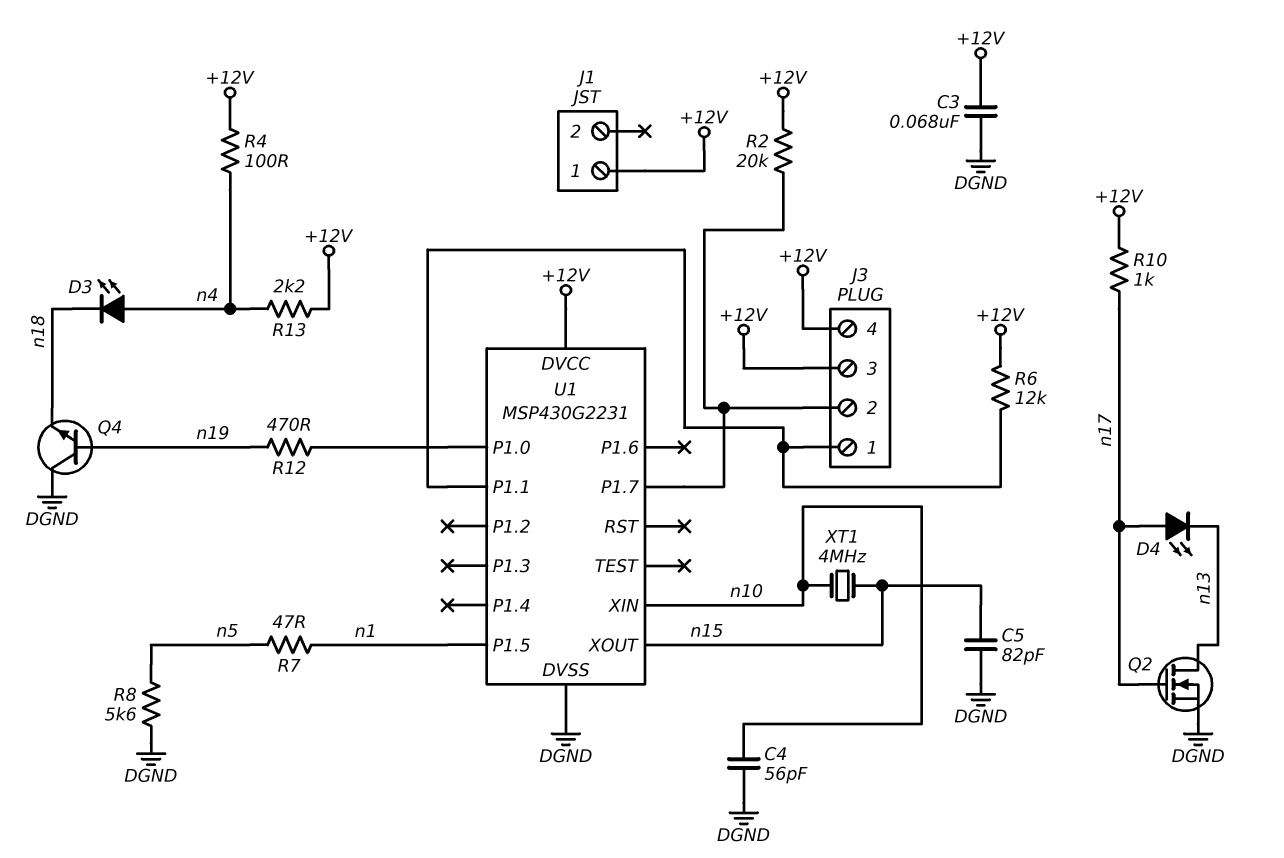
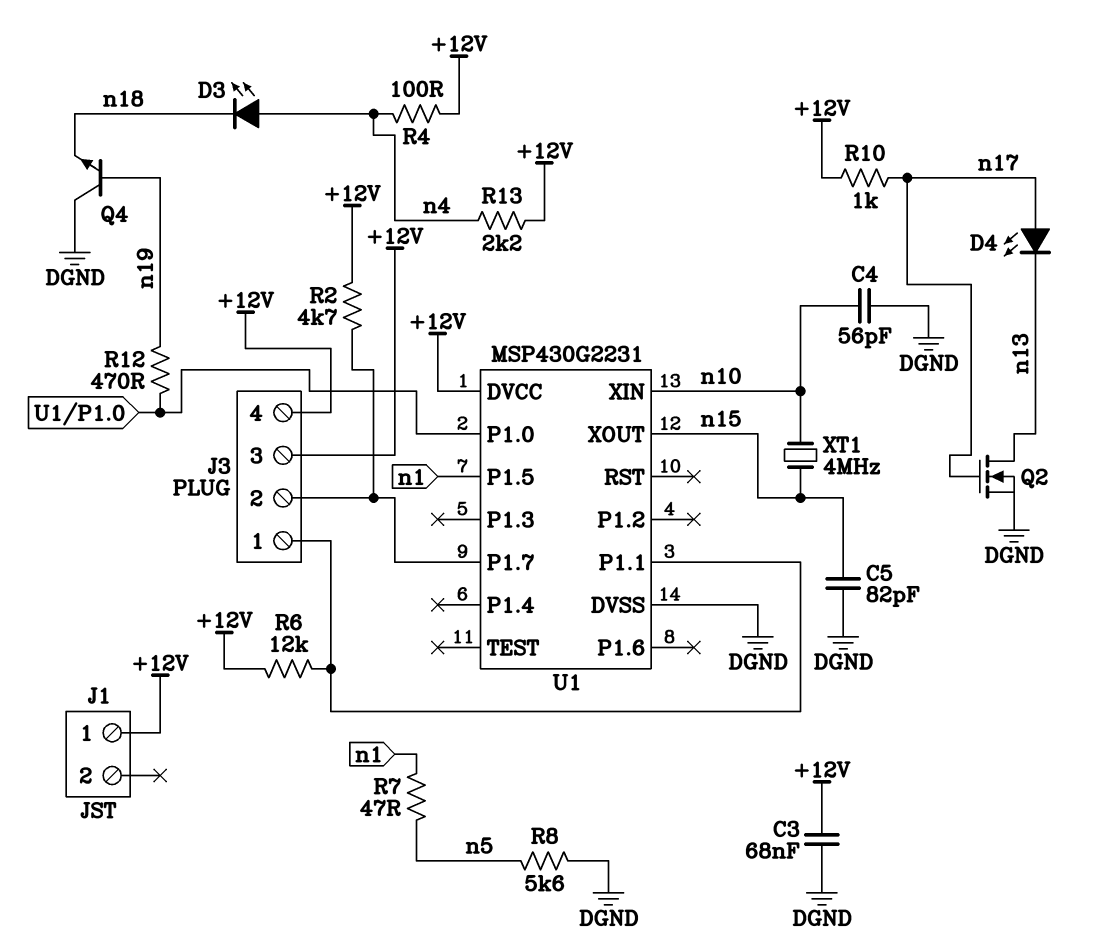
R2: 20k (+12V, J3/2) -> 4.7k (+12V, J3/2)

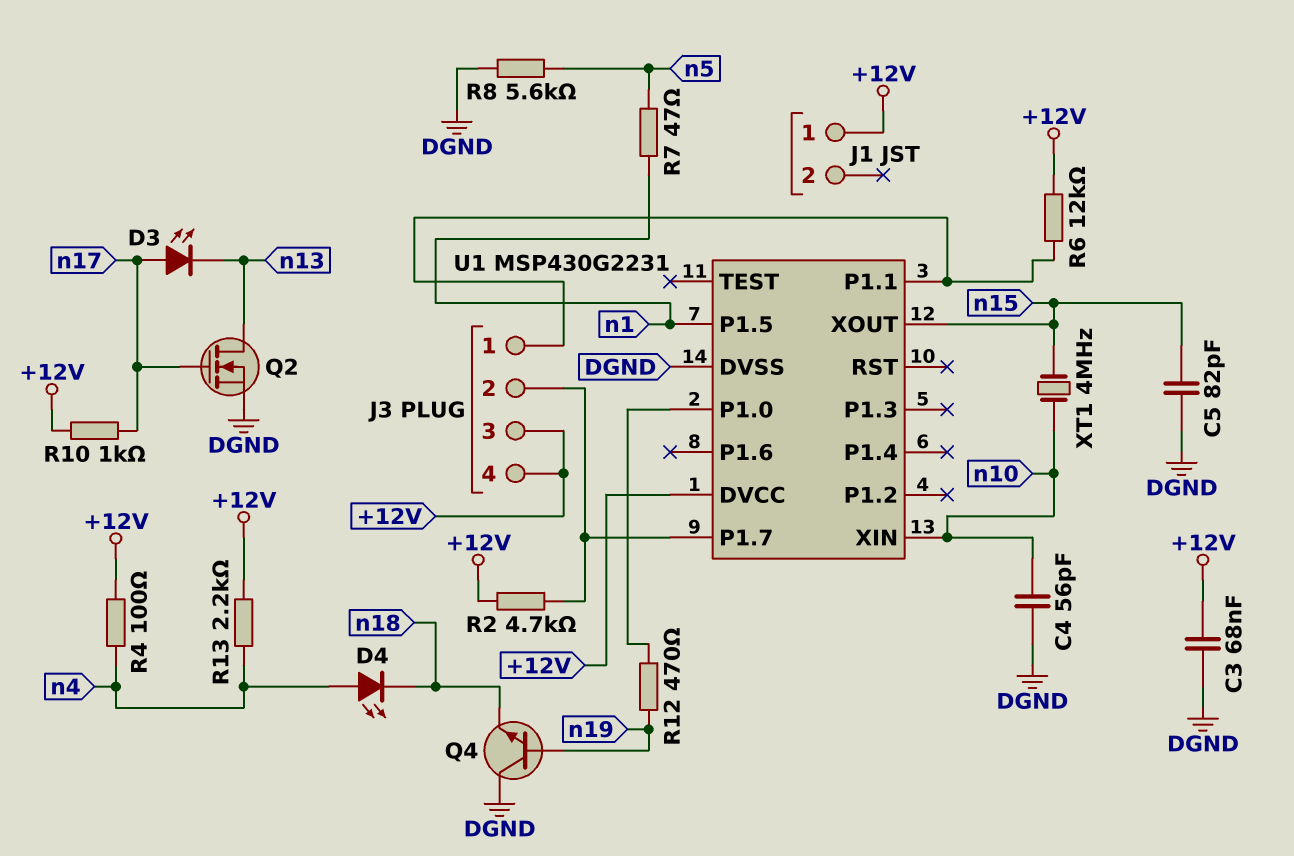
D3: LED (A n4, K n18) -> LED (A n17, K n13)
D4: LED (A n17, K n13) -> LED (A n4, K n18)

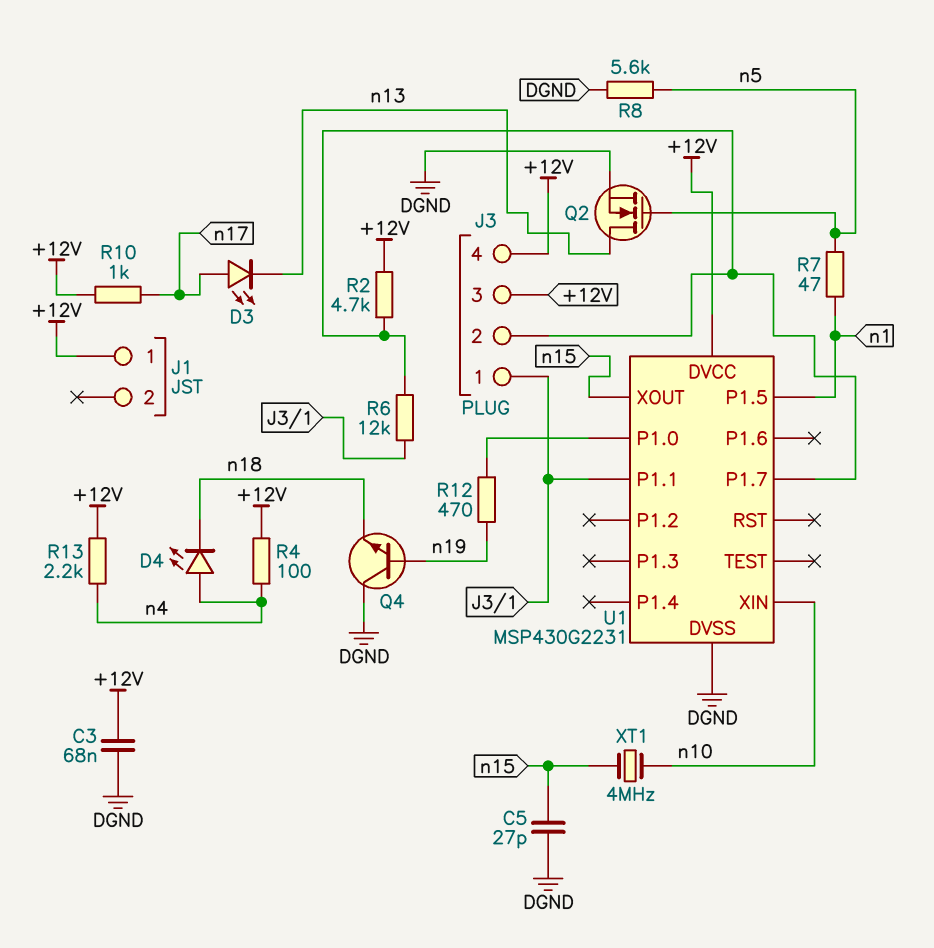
C4: 56pF (DGND, n10) -> none
C5: 82pF (DGND, n15) -> 27pF (DGND, n15)
Q2: NMOS (G n17, D n13, S DGND) -> NMOS (G n5, D n13, S DGND)
R6: 12k (+12V, J3/1) -> 12k (J3/1, J3/2)

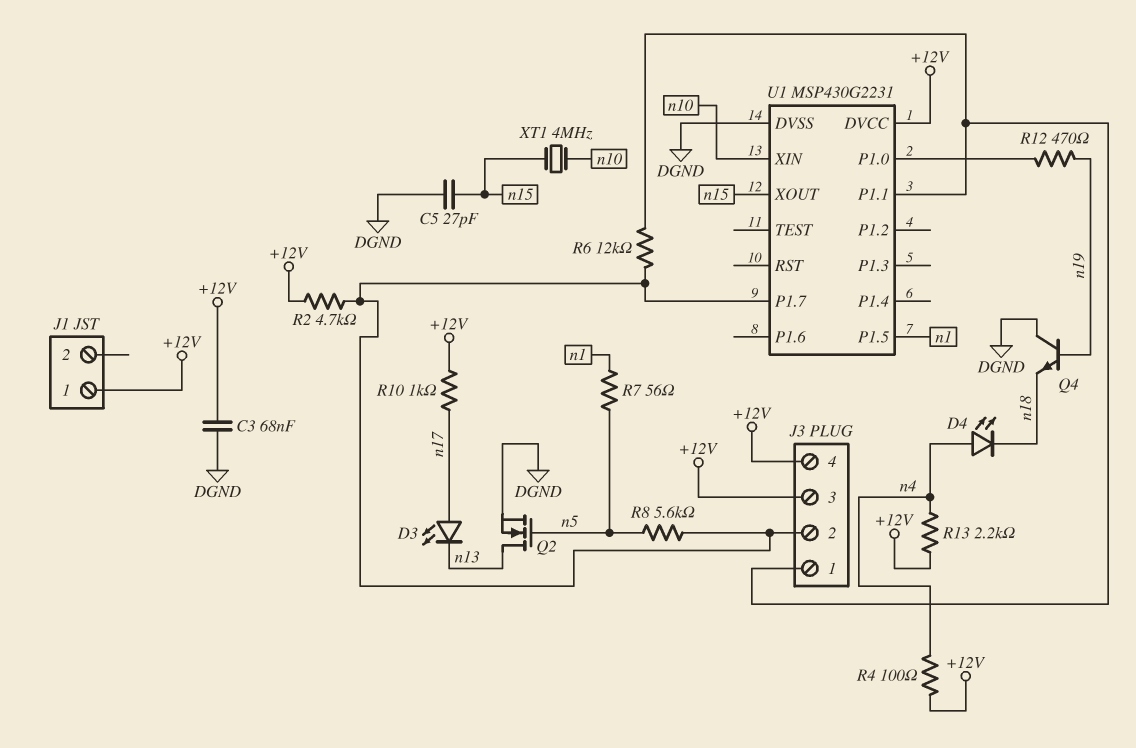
R7: 47 (n1, n5) -> 56 (n1, n5)
R8: 5.6k (DGND, n5) -> 5.6k (J3/2, n5)

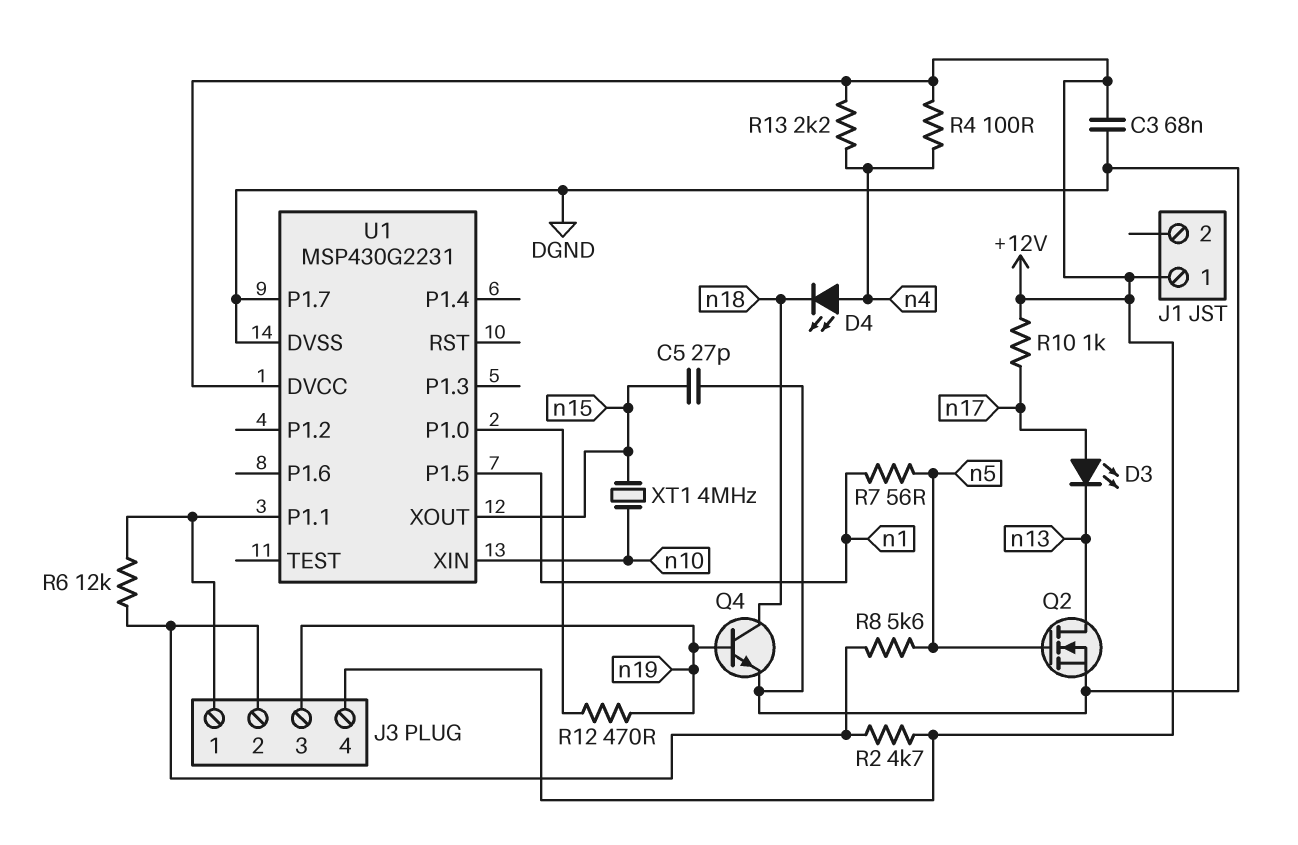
J3 pin 3: +12V -> n19
Q4: NPN (B n19, C DGND, E n18) -> NPN (B n19, C n18, E DGND)
U1 pin P1.7: J3/2 -> DGND

